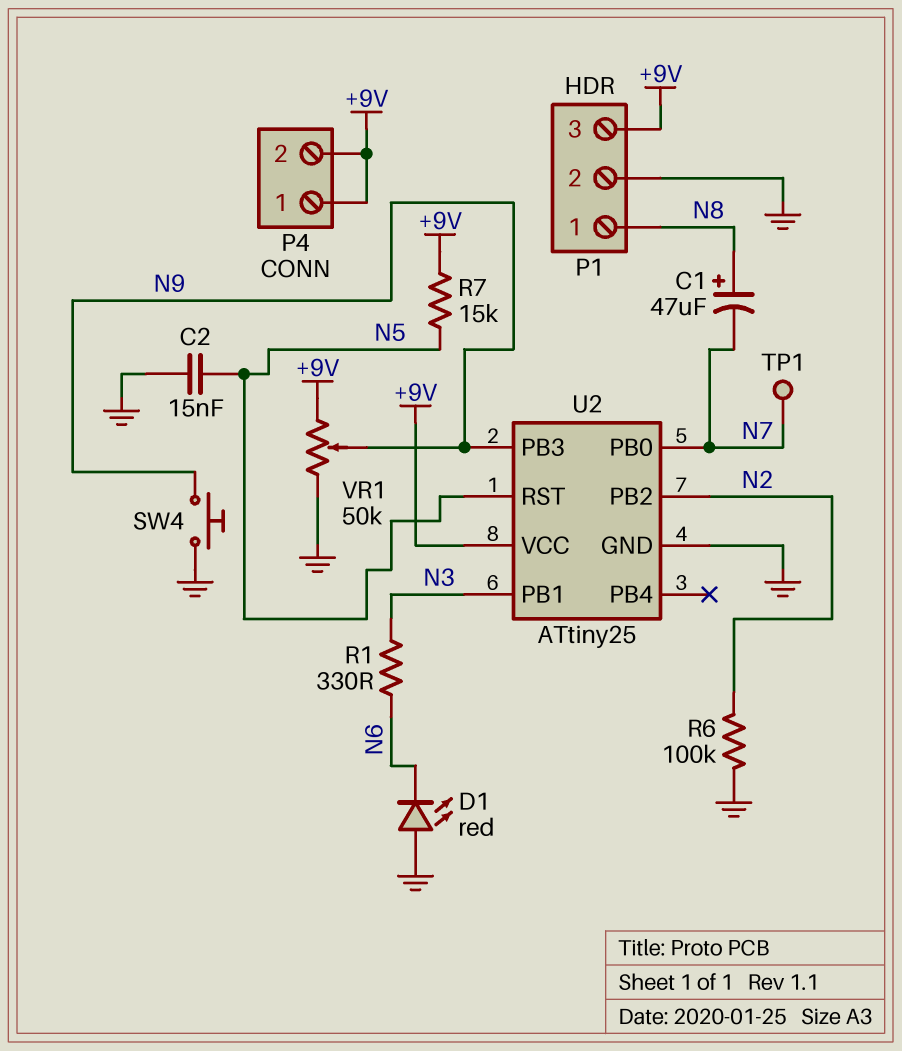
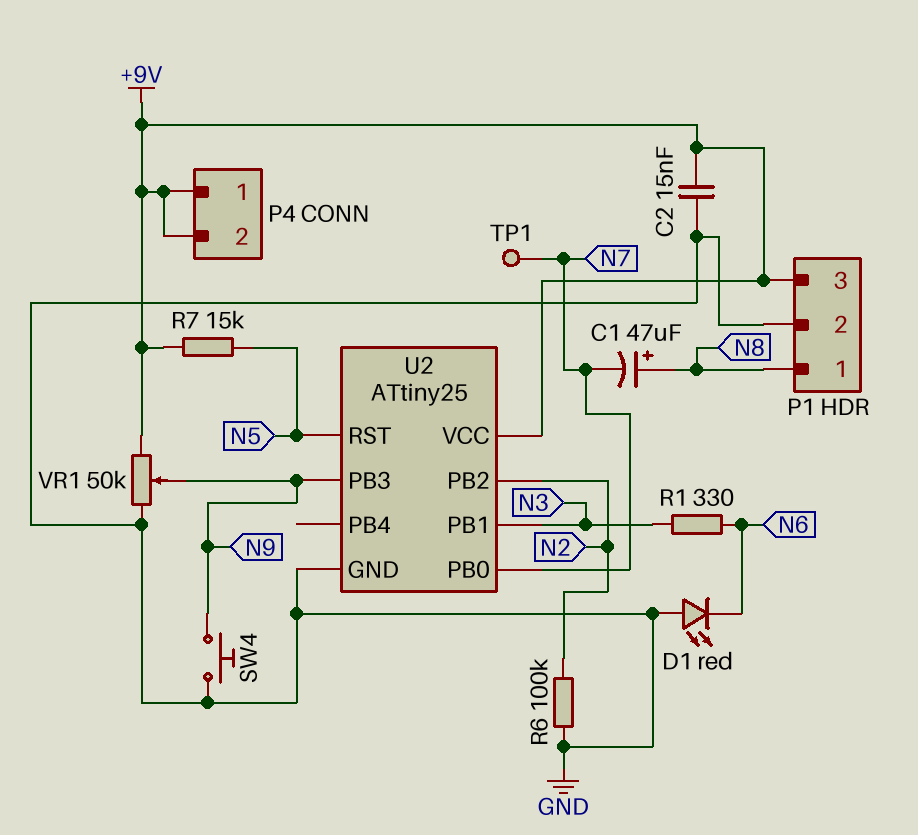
C2: 15nF (GND, N5) -> 15nF (+9V, GND)

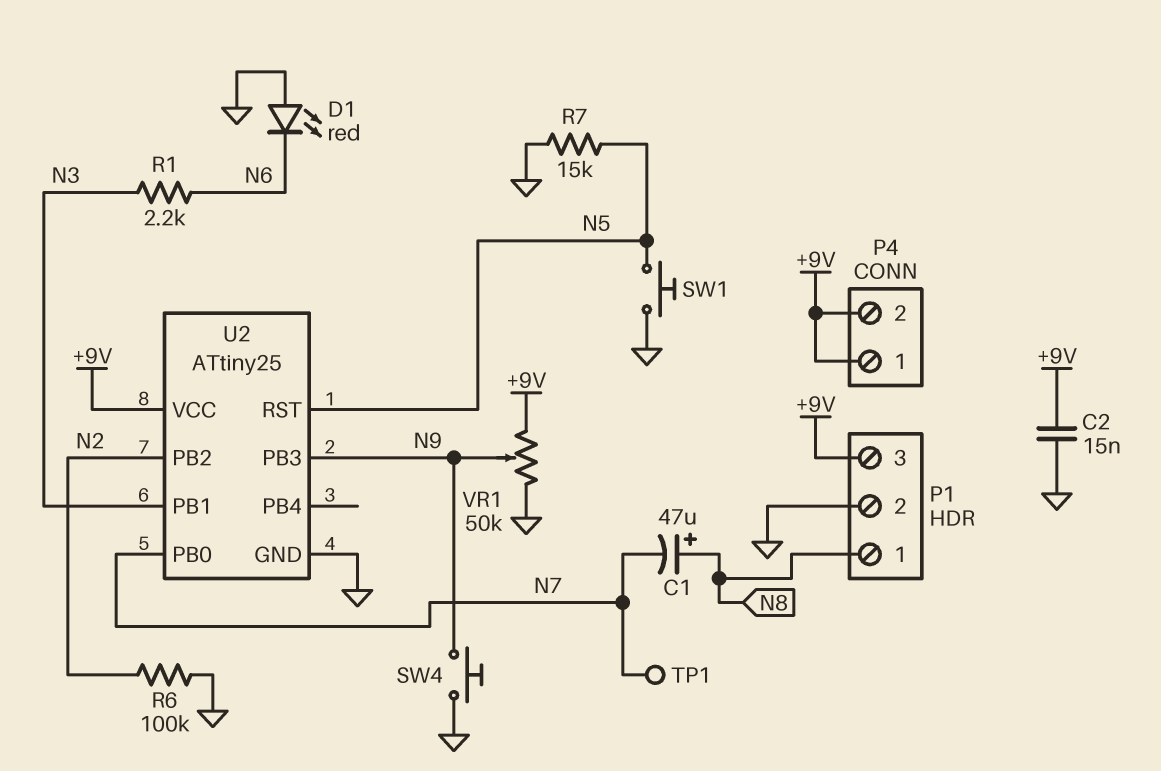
R1: 330 (N3, N6) -> 2.2k (N3, N6)
R7: 15k (+9V, N5) -> 15k (GND, N5)
SW1: none -> button (GND, N5)

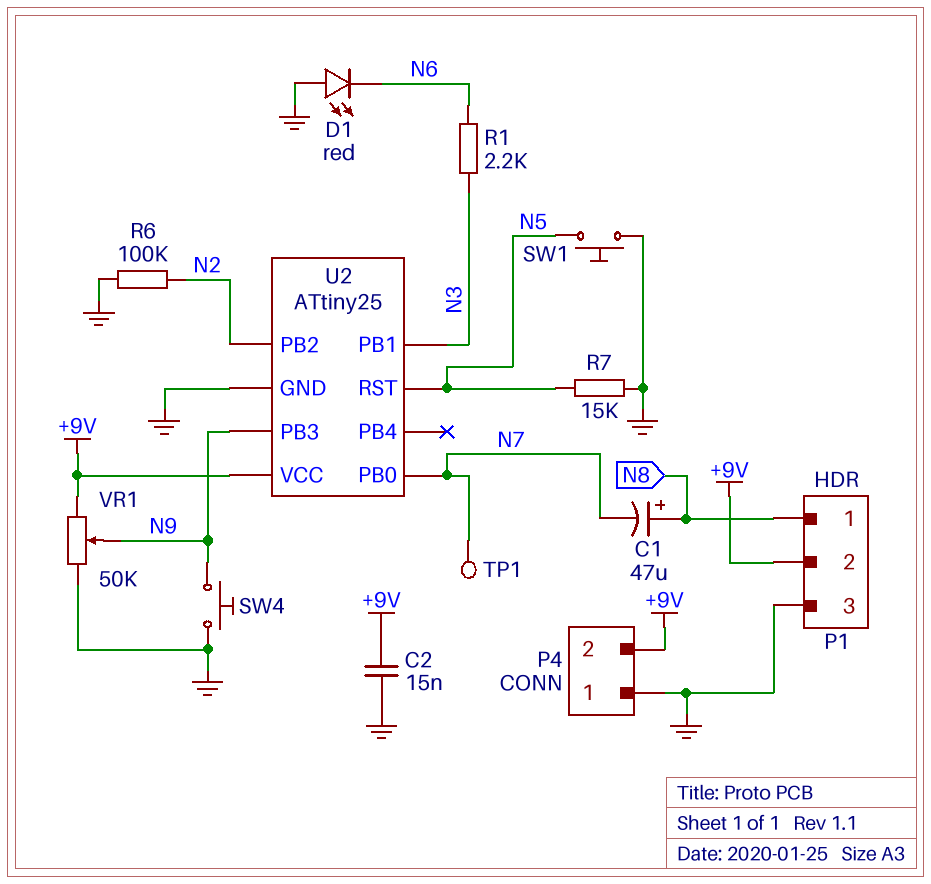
P1 pin 2: GND -> +9V
P1 pin 3: +9V -> GND
P4 pin 1: +9V -> GND

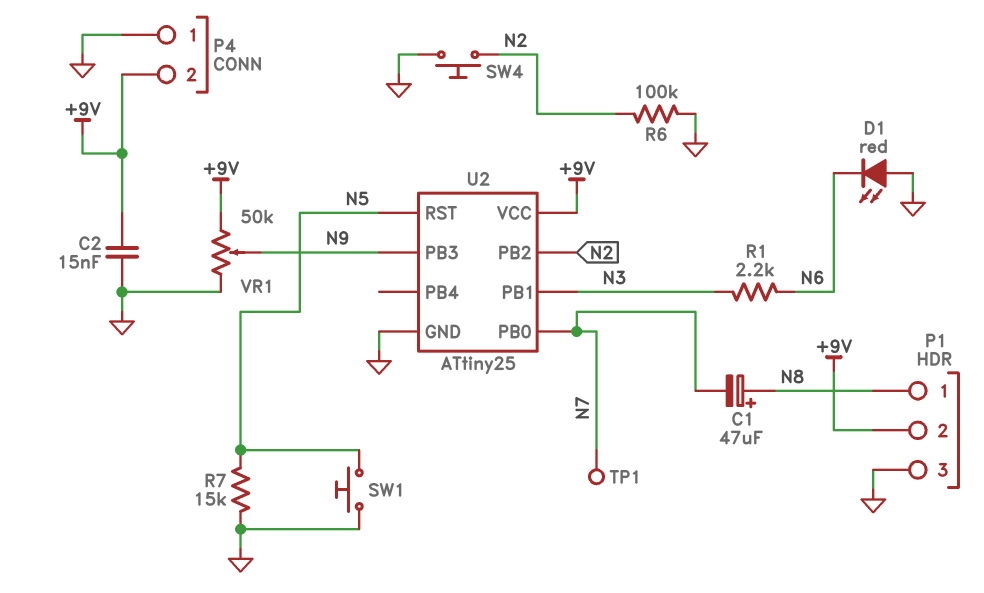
SW4: button (GND, N9) -> button (GND, N2)

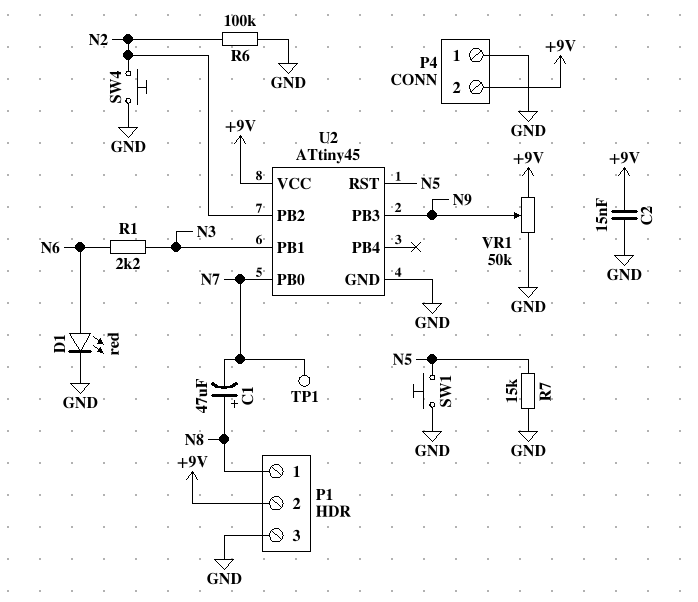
D1: LED red (A GND, K N6) -> LED red (A N6, K GND)
U2: ATtiny25 -> ATtiny45

